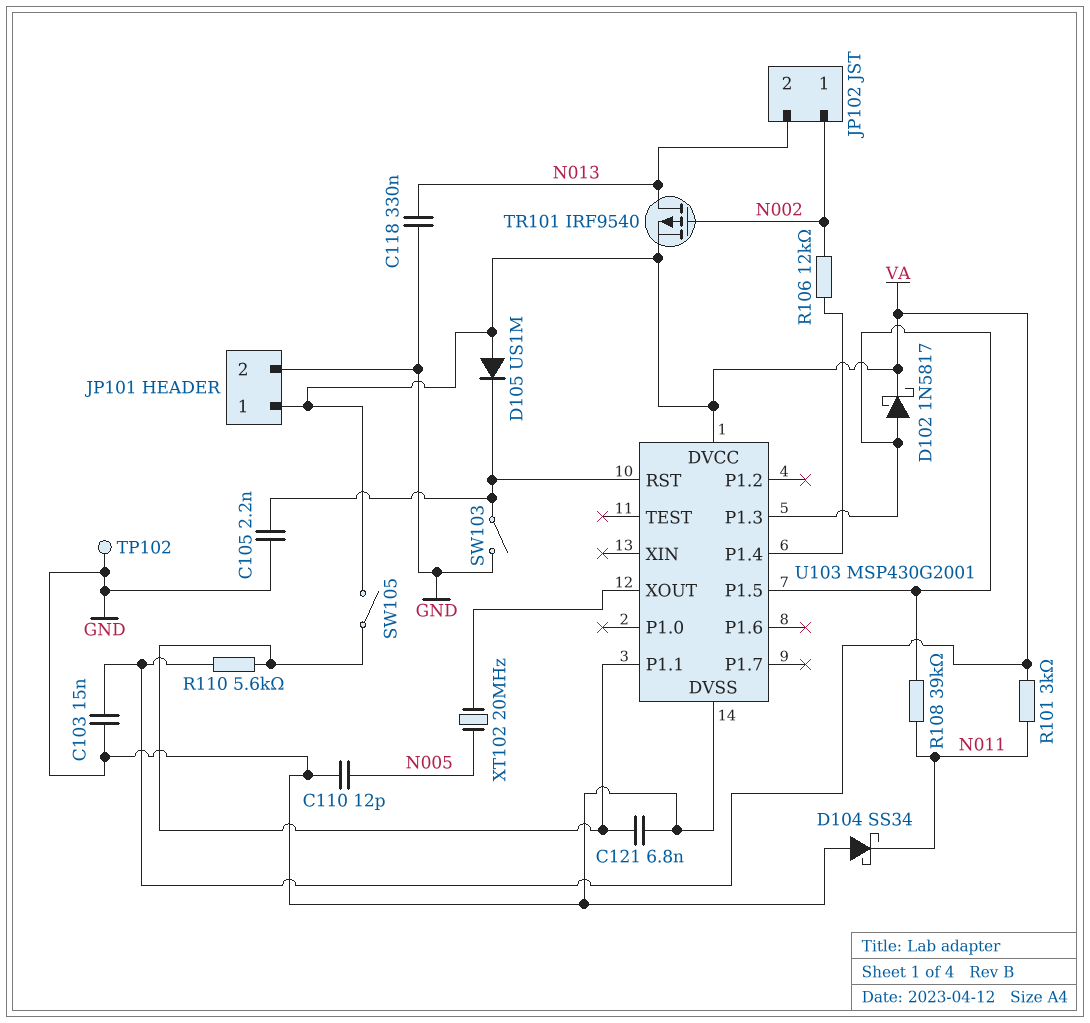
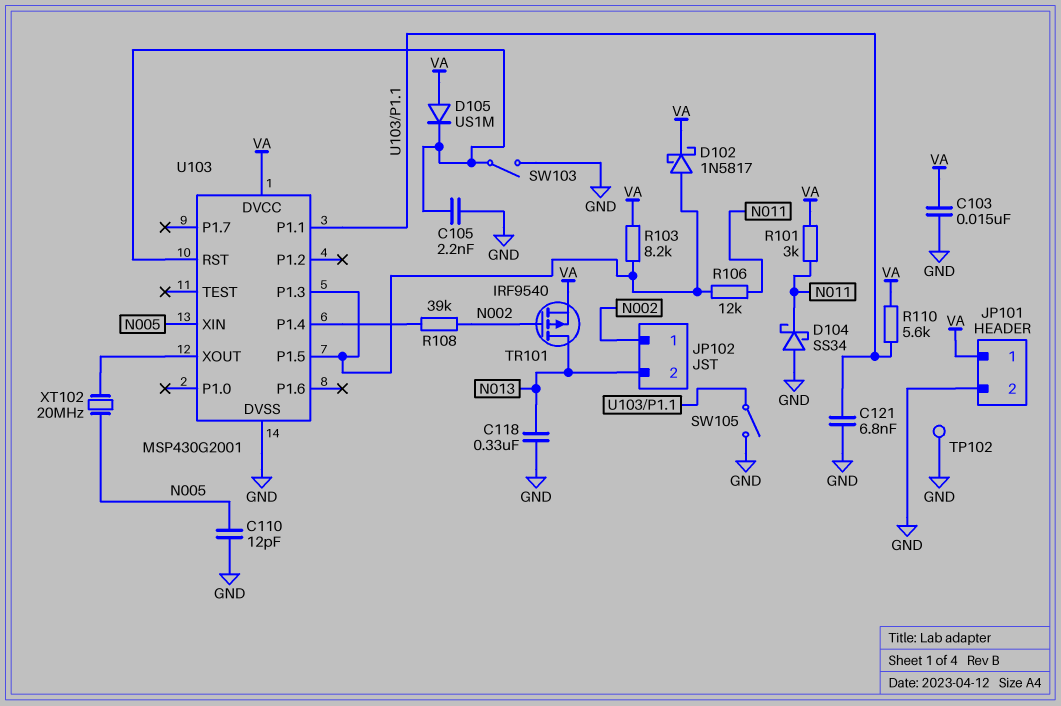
R103: none -> 8.2k (U103/P1.3, VA)
R106: 12k (N002, U103/P1.4) -> 12k (N011, U103/P1.3)
R108: 39k (N011, U103/P1.3) -> 39k (N002, U103/P1.4)
SW105: switch (U103/P1.1, VA) -> switch (GND, U103/P1.1)
U103 pin XIN: none -> N005

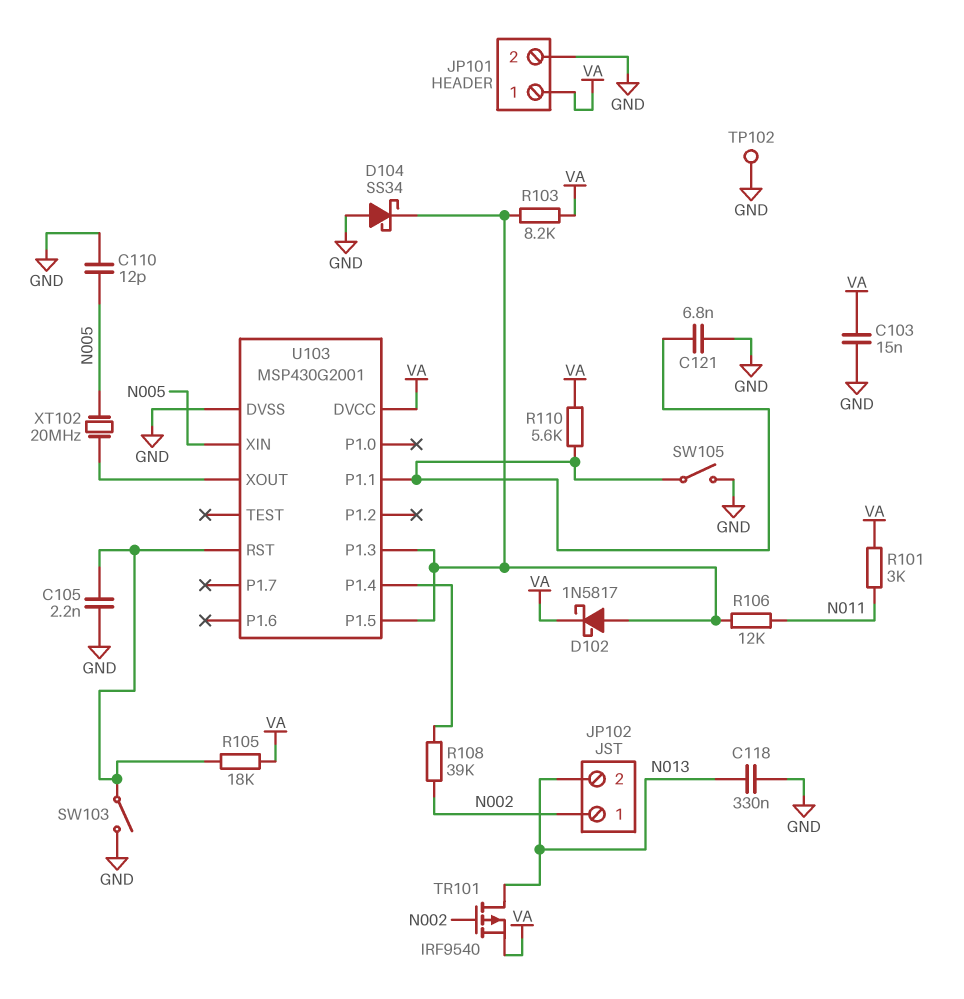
D104: schottky SS34 (A GND, K N011) -> schottky SS34 (A GND, K U103/P1.3)
D105: diode US1M (A VA, K U103/RST) -> none
R105: none -> 18k (U103/RST, VA)

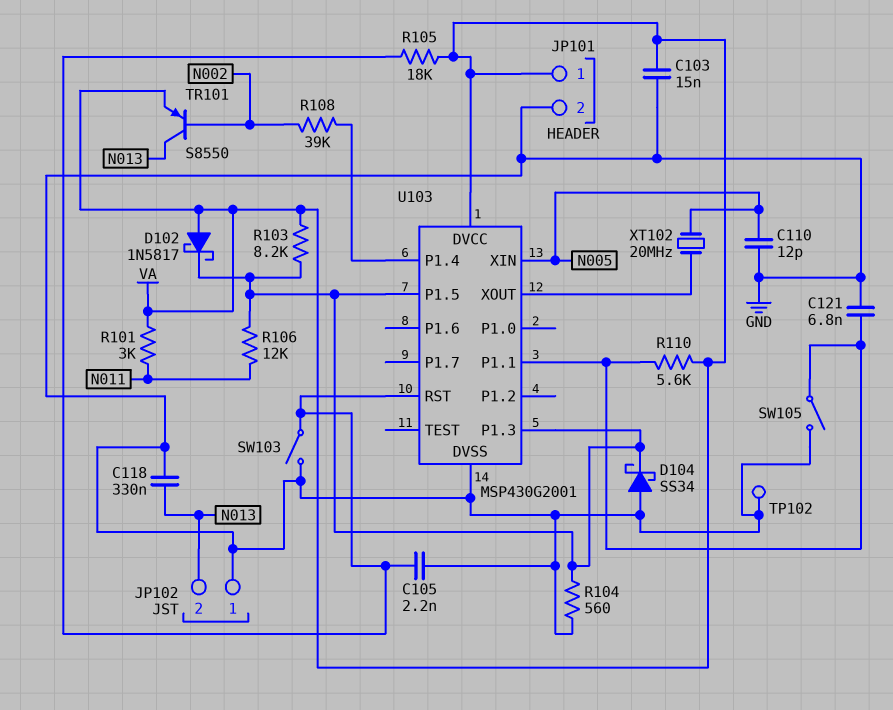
D102: schottky 1N5817 (A U103/P1.3, K VA) -> schottky 1N5817 (A VA, K U103/P1.3)
JP102 pin 1: N002 -> GND
R104: none -> 560 (GND, U103/P1.3)
TR101: PMOS IRF9540 (G N002, D N013, S VA) -> PNP S8550 (B N002, C N013, E VA)

